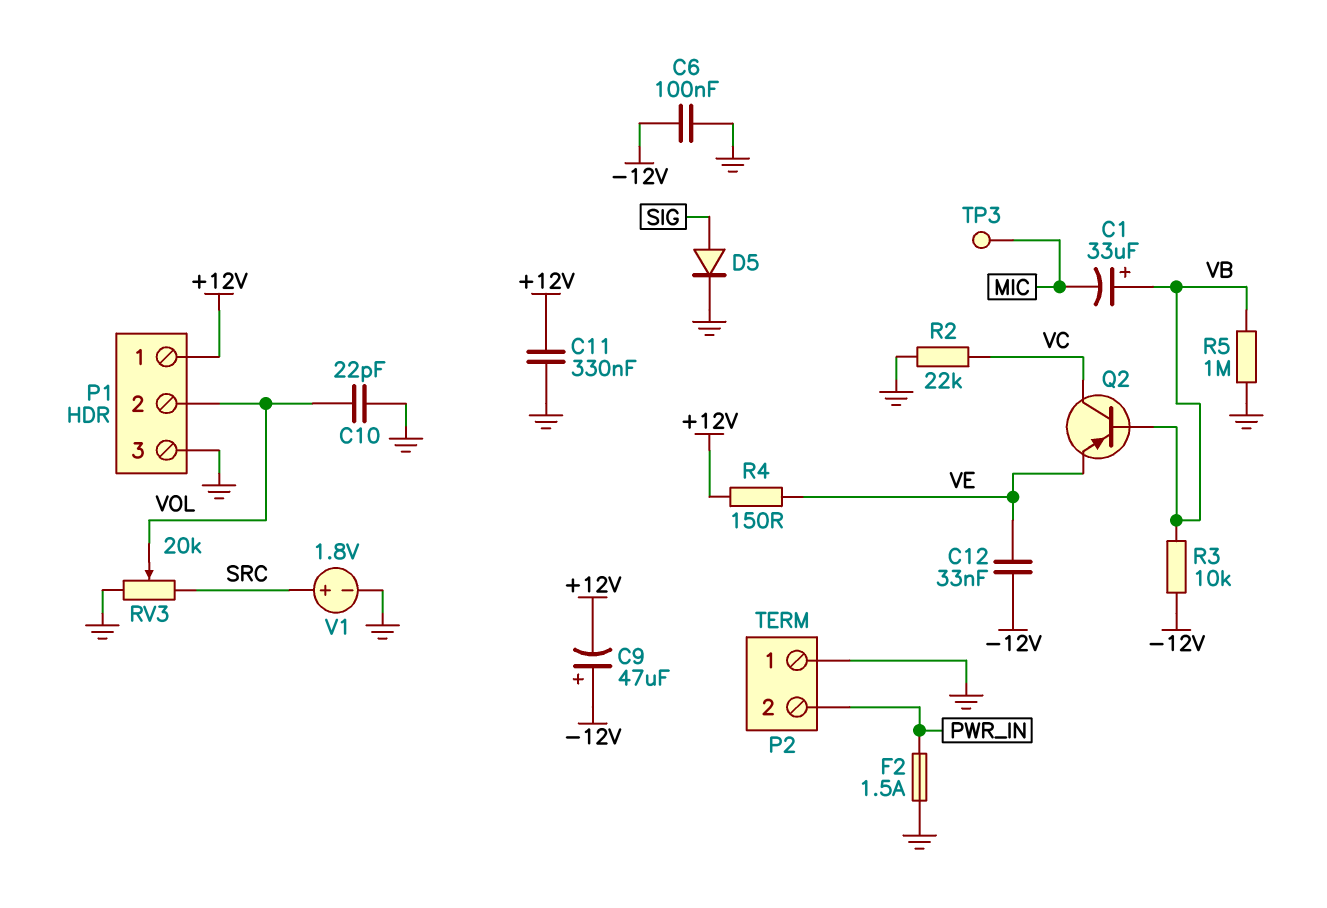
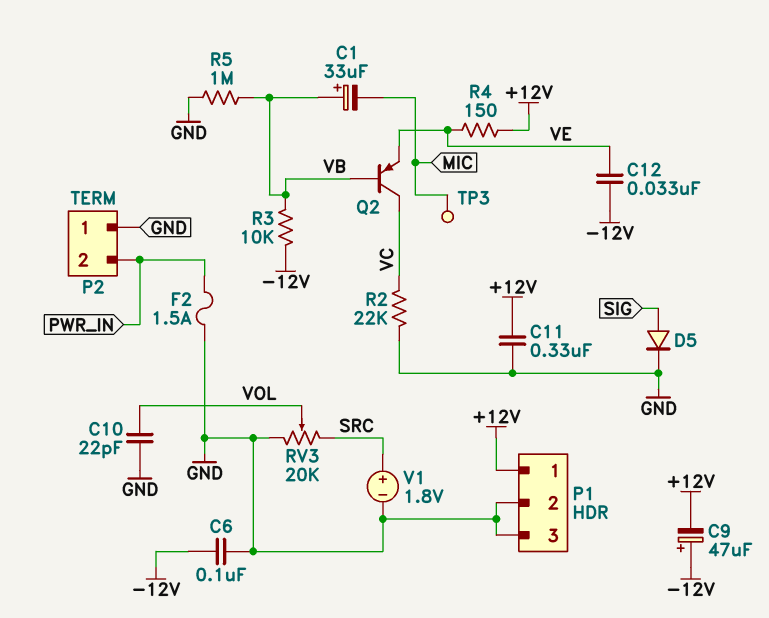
P1 pin 2: VOL -> GND

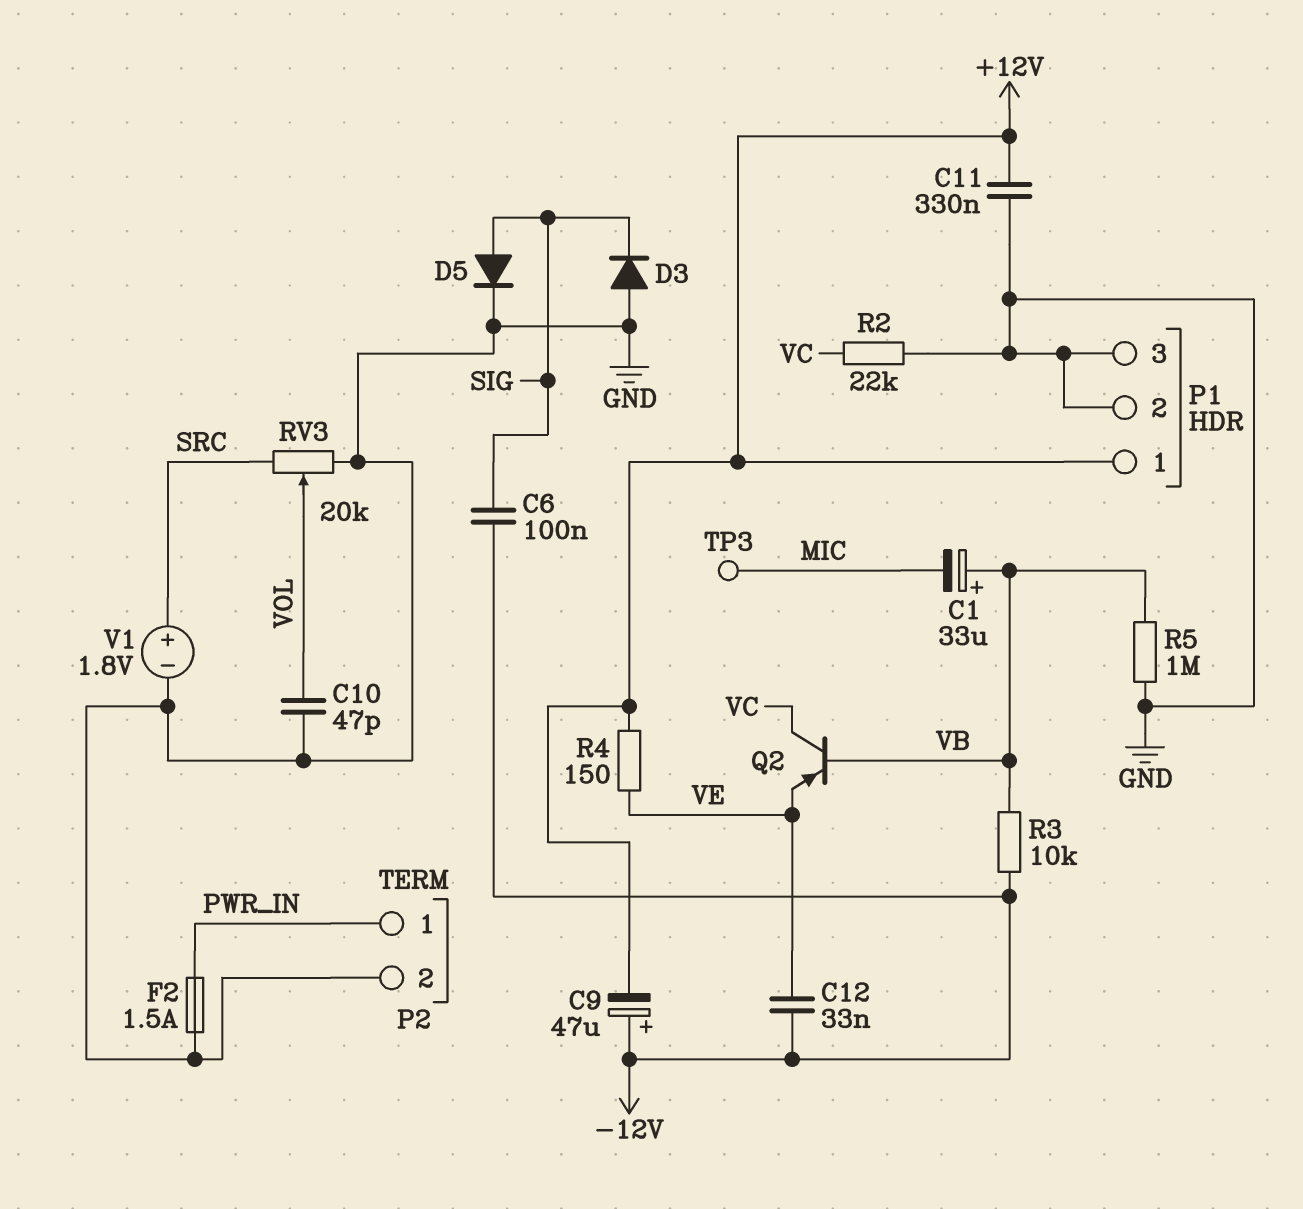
C6: 100nF (-12V, GND) -> 100nF (-12V, SIG)
C10: 22pF (GND, VOL) -> 47pF (GND, VOL)
D3: none -> diode (A GND, K SIG)
P2 pin 1: GND -> PWR_IN
P2 pin 2: PWR_IN -> GND

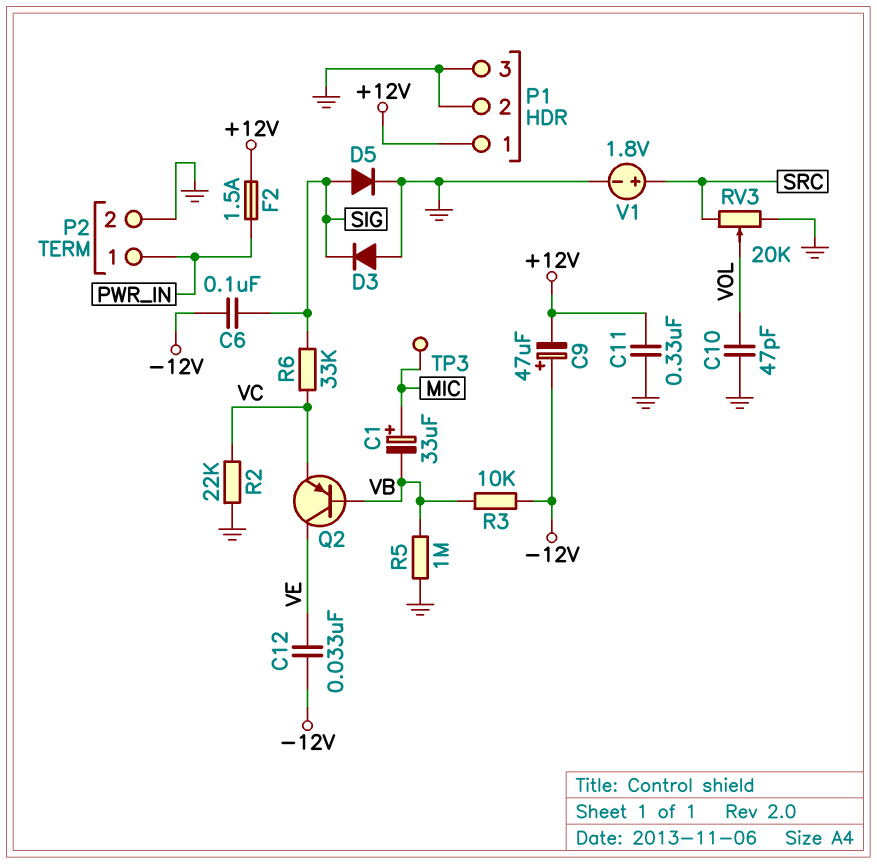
C1: 33uF (plus VB, minus MIC) -> 33uF (plus MIC, minus VB)
F2: 1.5A (GND, PWR_IN) -> 1.5A (+12V, PWR_IN)
Q2: PNP (B VB, C VC, E VE) -> PNP (B VB, C VE, E VC)
R4: 150 (+12V, VE) -> none
R6: none -> 33k (SIG, VC)

